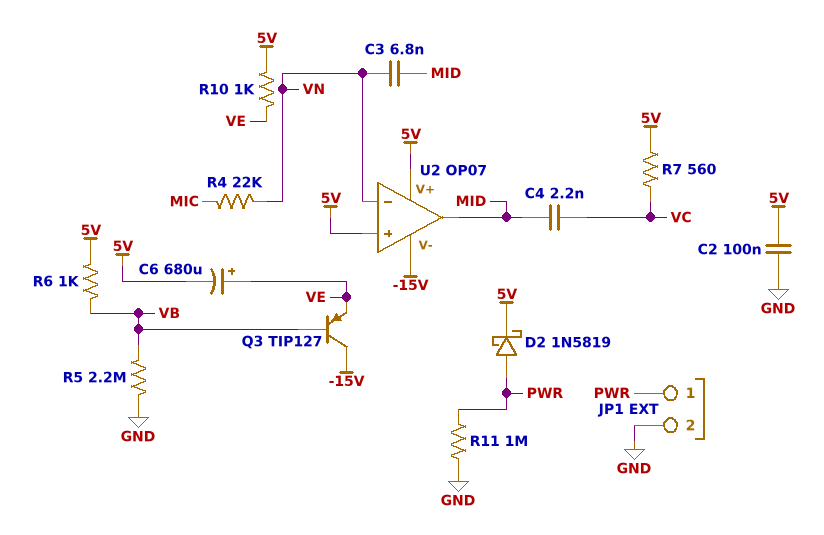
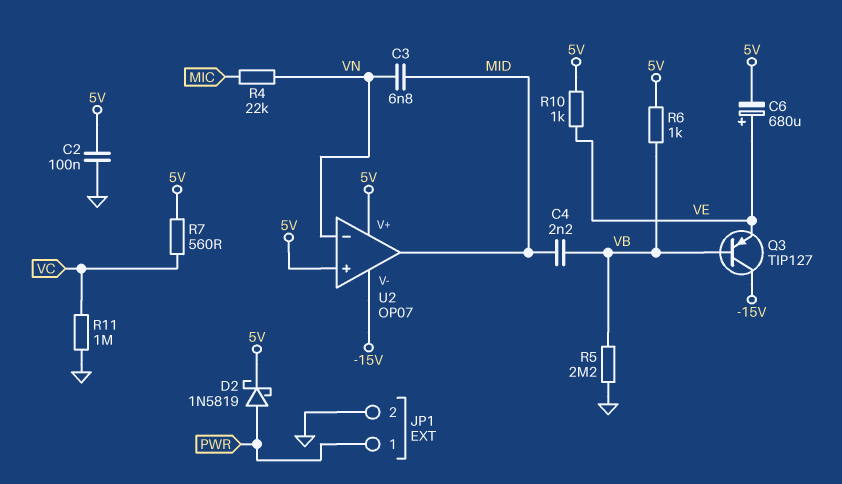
C4: 2.2nF (MID, VC) -> 2.2nF (MID, VB)
R11: 1M (GND, PWR) -> 1M (GND, VC)

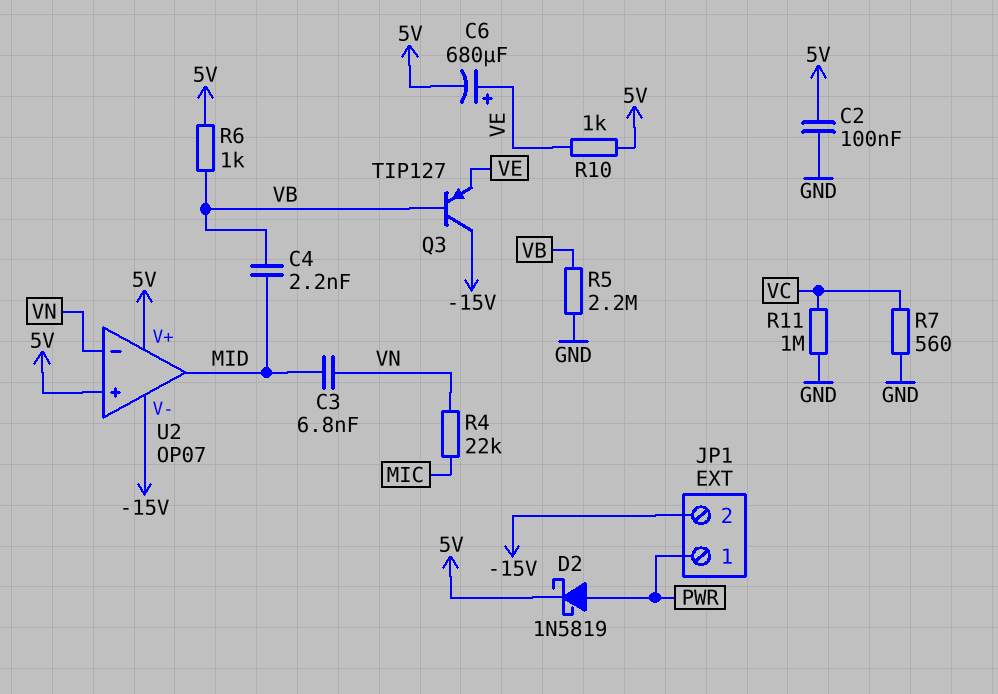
JP1 pin 2: GND -> -15V
R7: 560 (5V, VC) -> 560 (GND, VC)

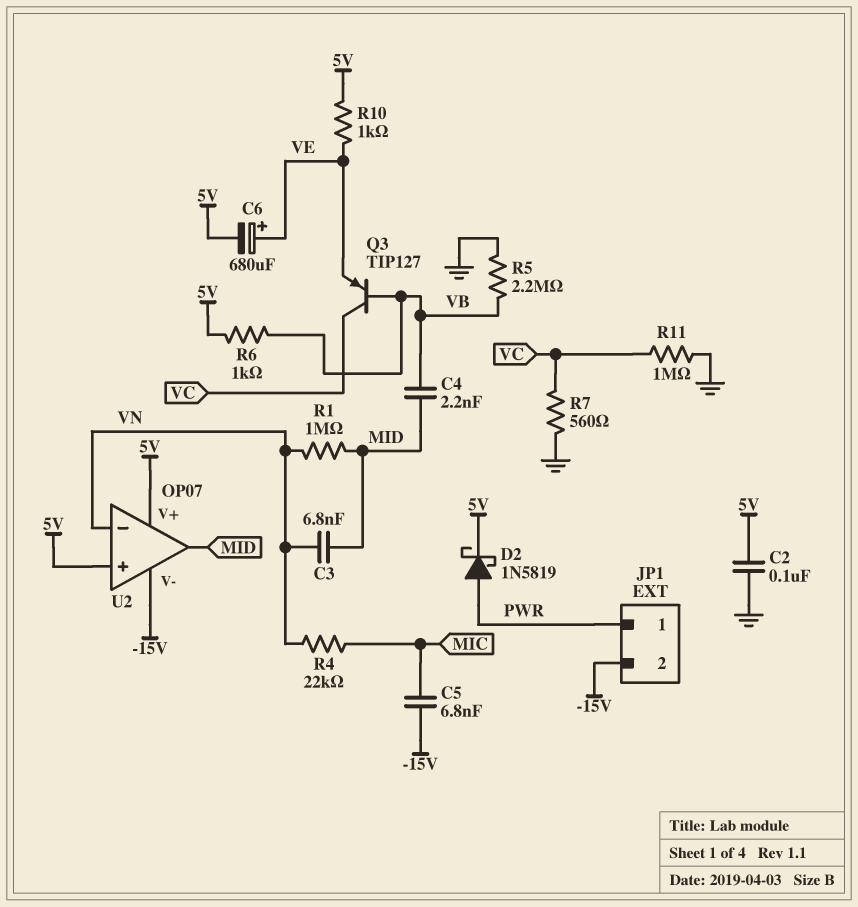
C5: none -> 6.8nF (-15V, MIC)
Q3: PNP TIP127 (B VB, C -15V, E VE) -> PNP TIP127 (B VB, C VC, E VE)
R1: none -> 1M (MID, VN)

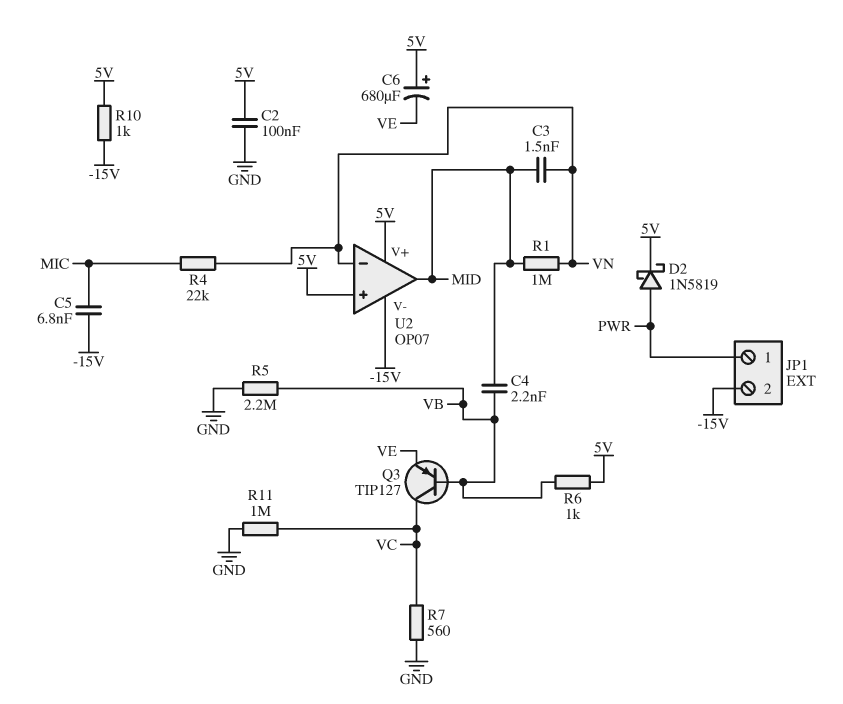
C3: 6.8nF (MID, VN) -> 1.5nF (MID, VN)
C6: 680uF (plus VE, minus 5V) -> 680uF (plus 5V, minus VE)
R10: 1k (5V, VE) -> 1k (-15V, 5V)

